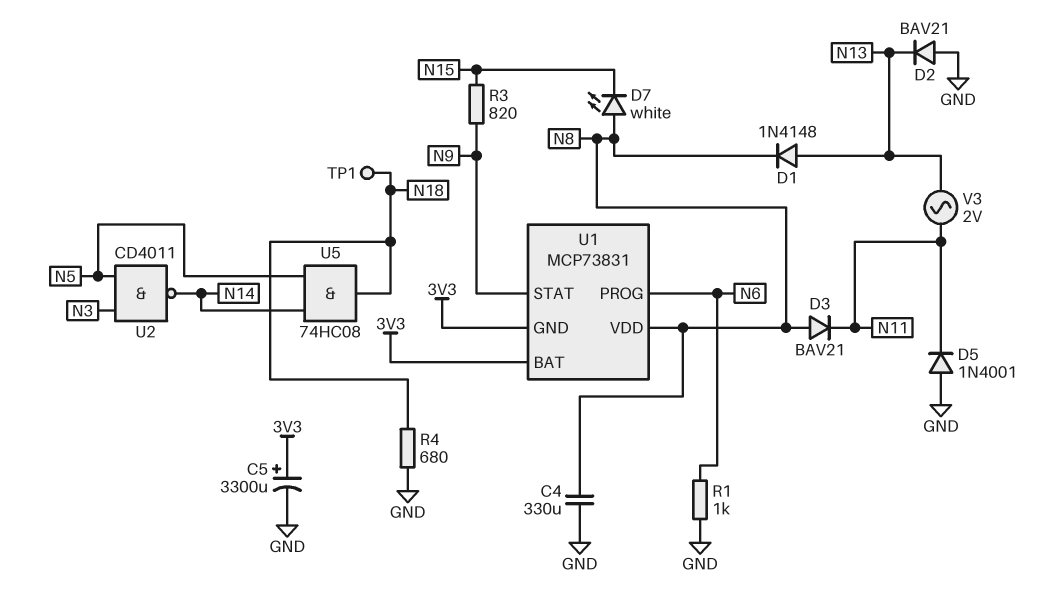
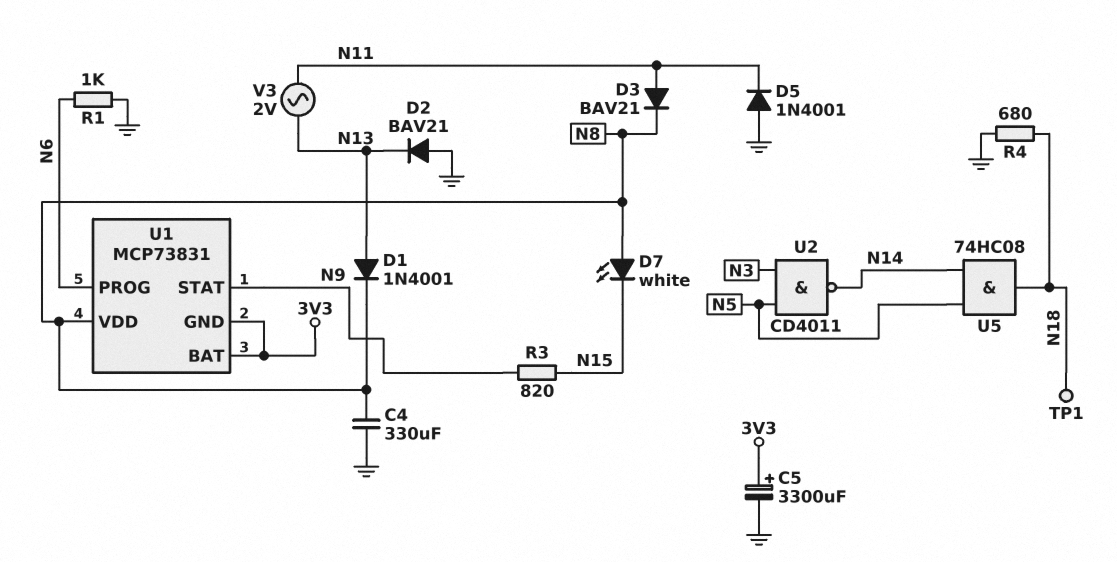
D1: diode 1N4148 (A N13, K N8) -> diode 1N4001 (A N13, K N8)
D3: diode BAV21 (A N8, K N11) -> diode BAV21 (A N11, K N8)

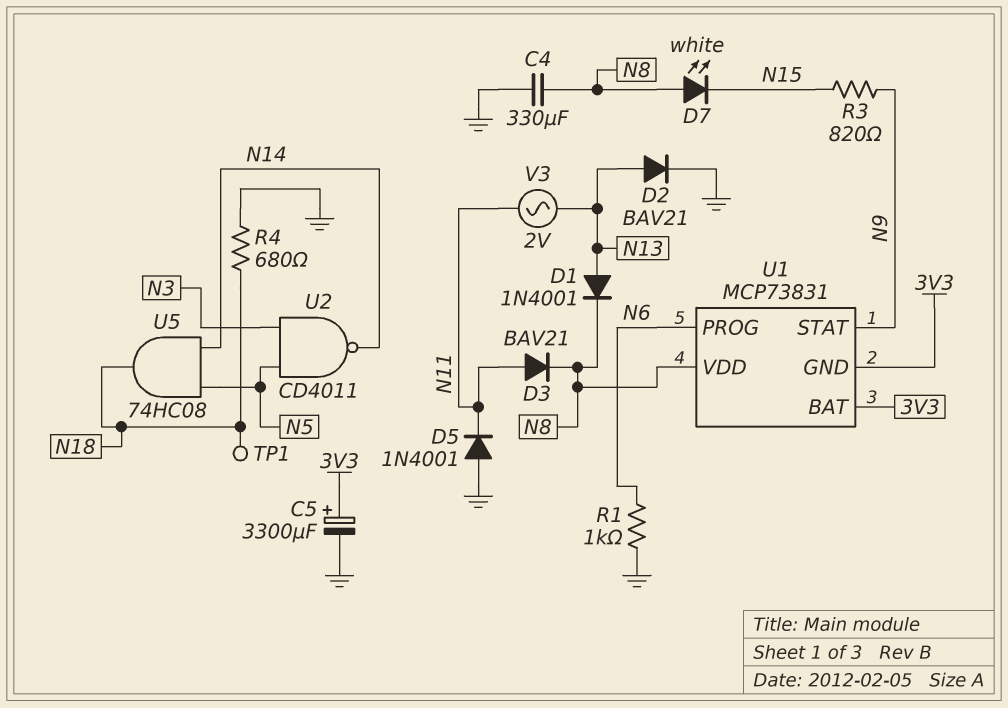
D2: diode BAV21 (A GND, K N13) -> diode BAV21 (A N13, K GND)

